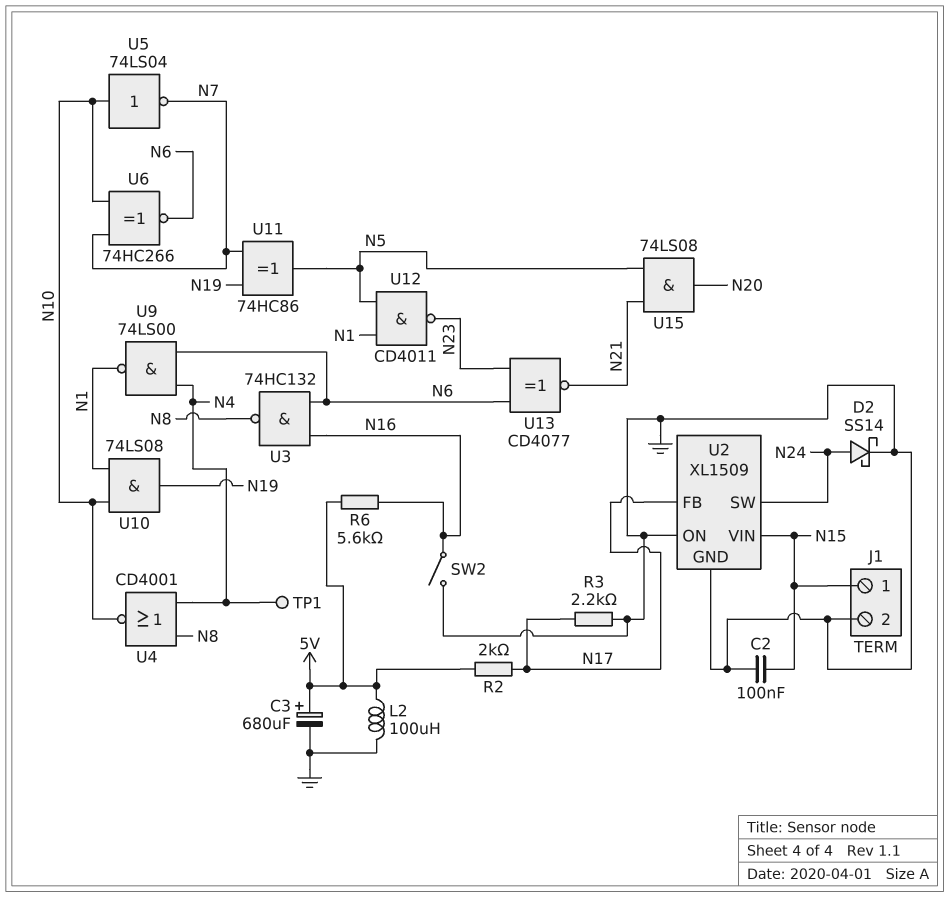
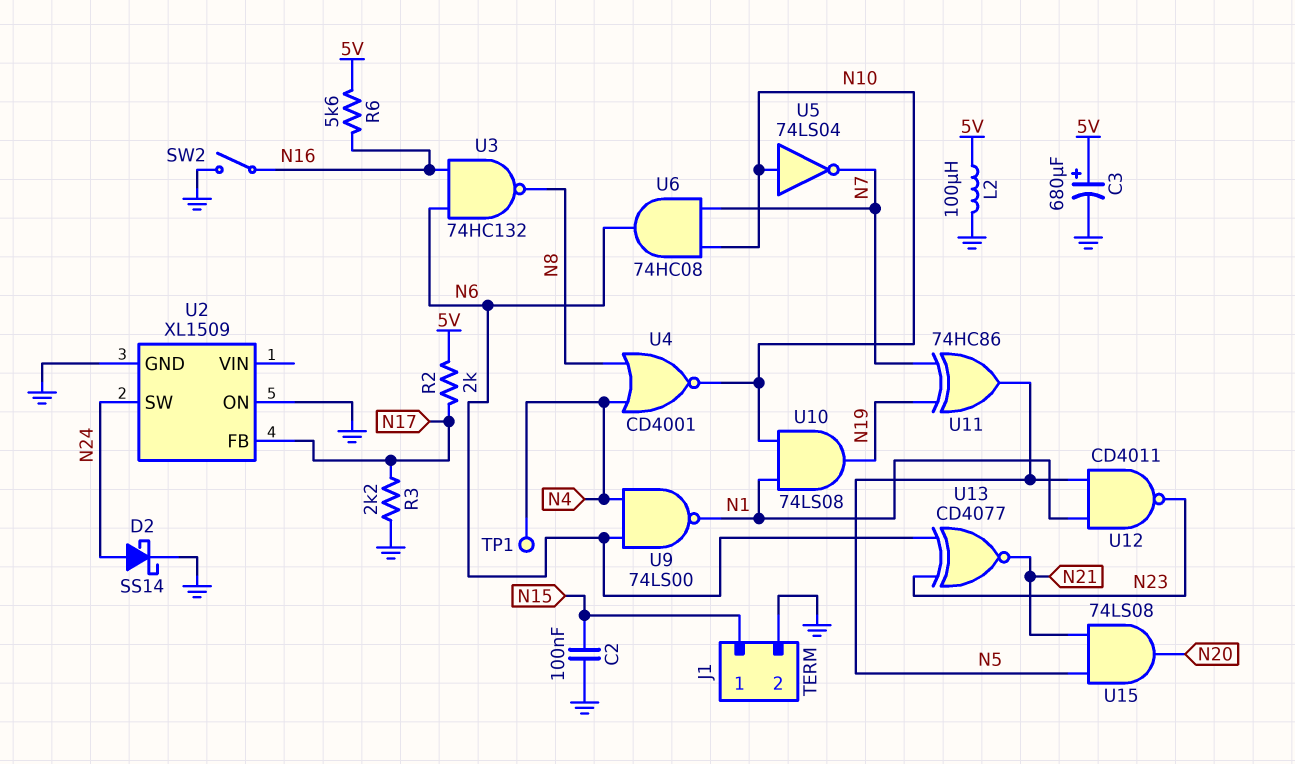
U2 pin VIN: N15 -> none
U6: XNOR 74HC266 (in N7, in N10, out N6) -> AND 74HC08 (in N7, in N10, out N6)

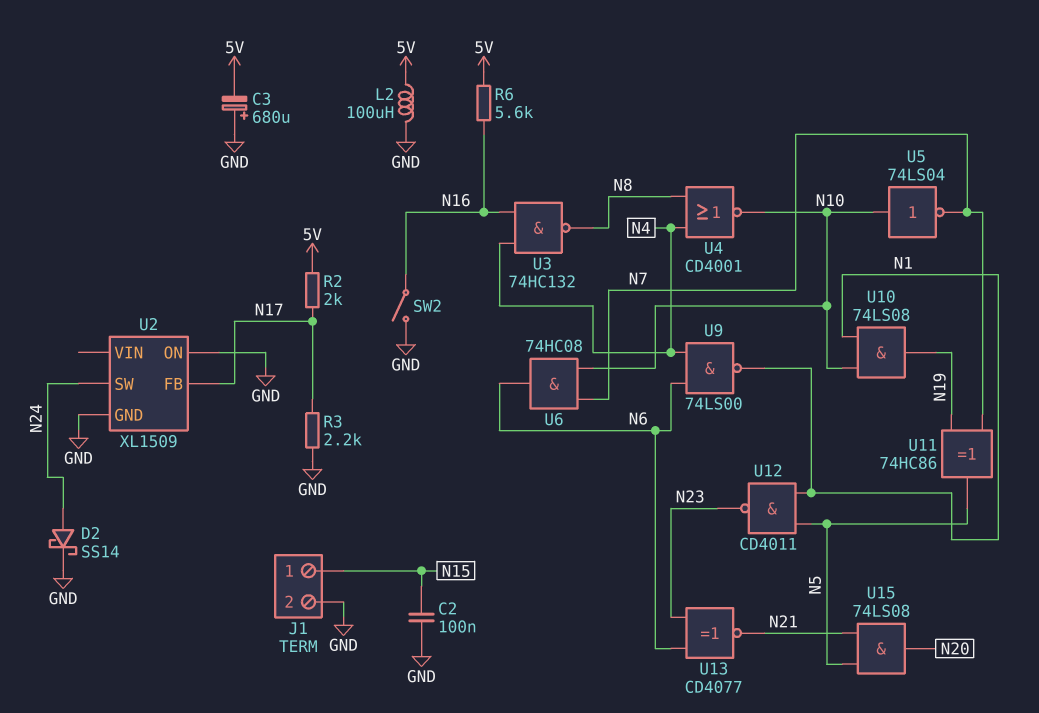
C3: 680uF (plus 5V, minus GND) -> 680uF (plus GND, minus 5V)
TP1: test point (N4) -> none
U3: NAND 74HC132 (in N6, in N16, out N8) -> NAND 74HC132 (in N4, in N16, out N8)

